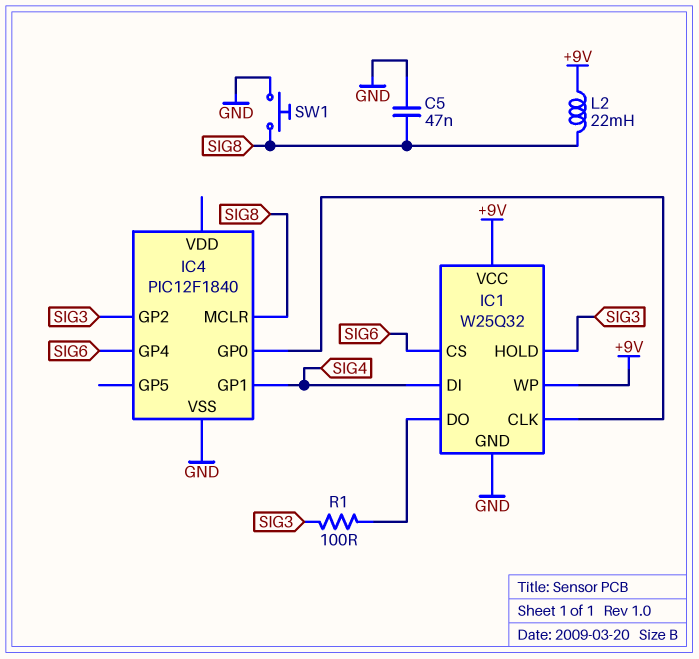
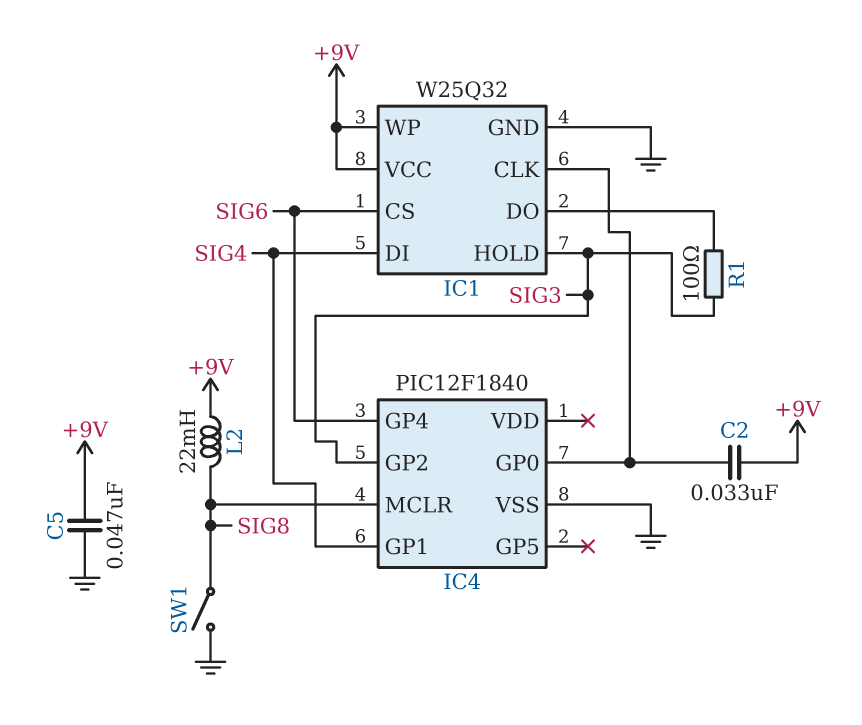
C2: none -> 33nF (+9V, IC1/CLK)
C5: 47nF (GND, SIG8) -> 47nF (+9V, GND)
SW1: button (GND, SIG8) -> switch (GND, SIG8)

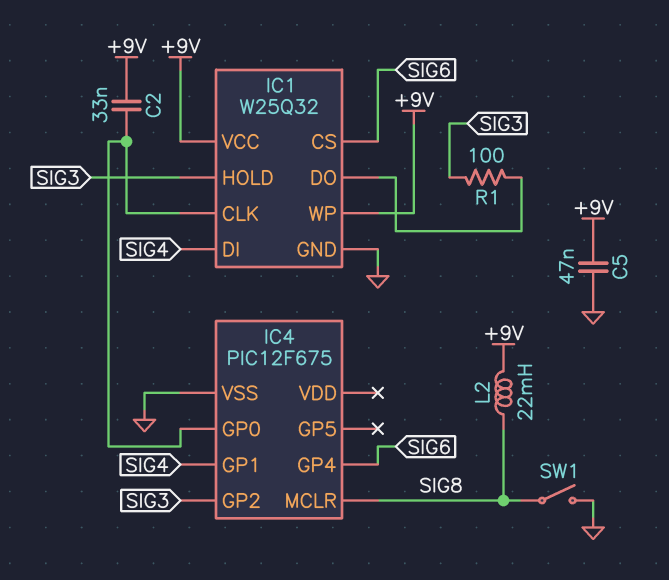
IC4: PIC12F1840 -> PIC12F675

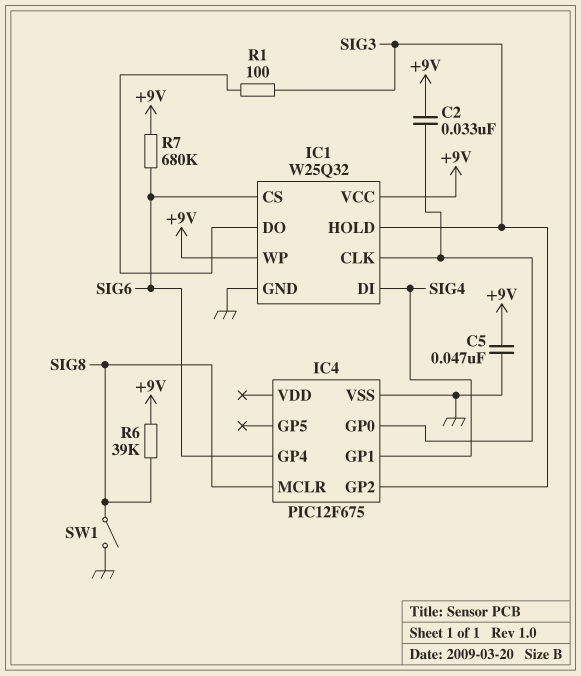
L2: 22mH (+9V, SIG8) -> none
R6: none -> 39k (+9V, SIG8)
R7: none -> 680k (+9V, SIG6)

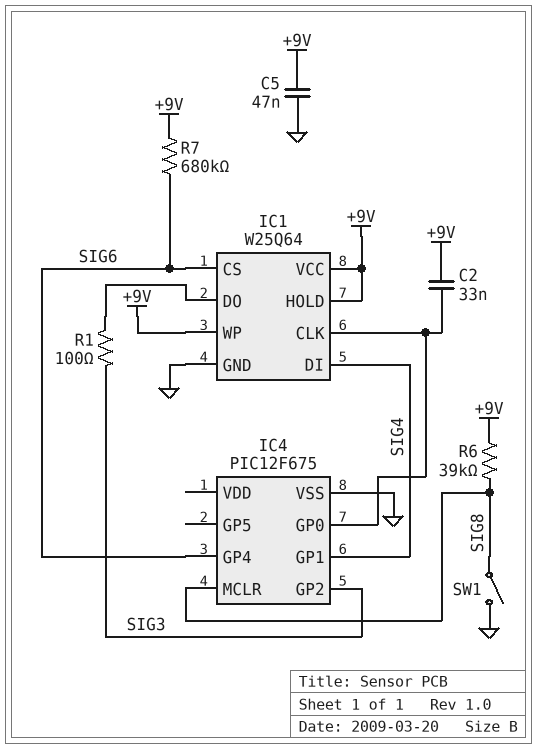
IC1: W25Q32 -> W25Q64
IC1 pin HOLD: SIG3 -> +9V

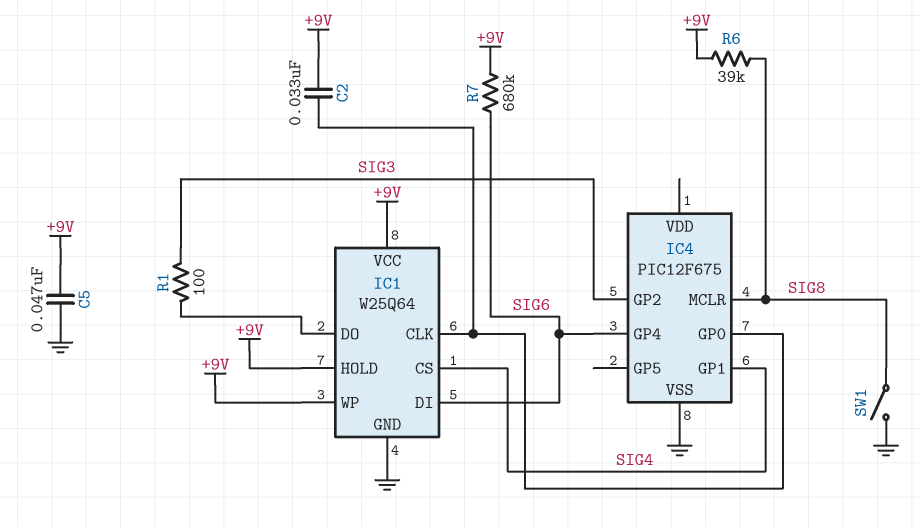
IC1 pin CS: SIG6 -> SIG4
IC1 pin DI: SIG4 -> SIG6

